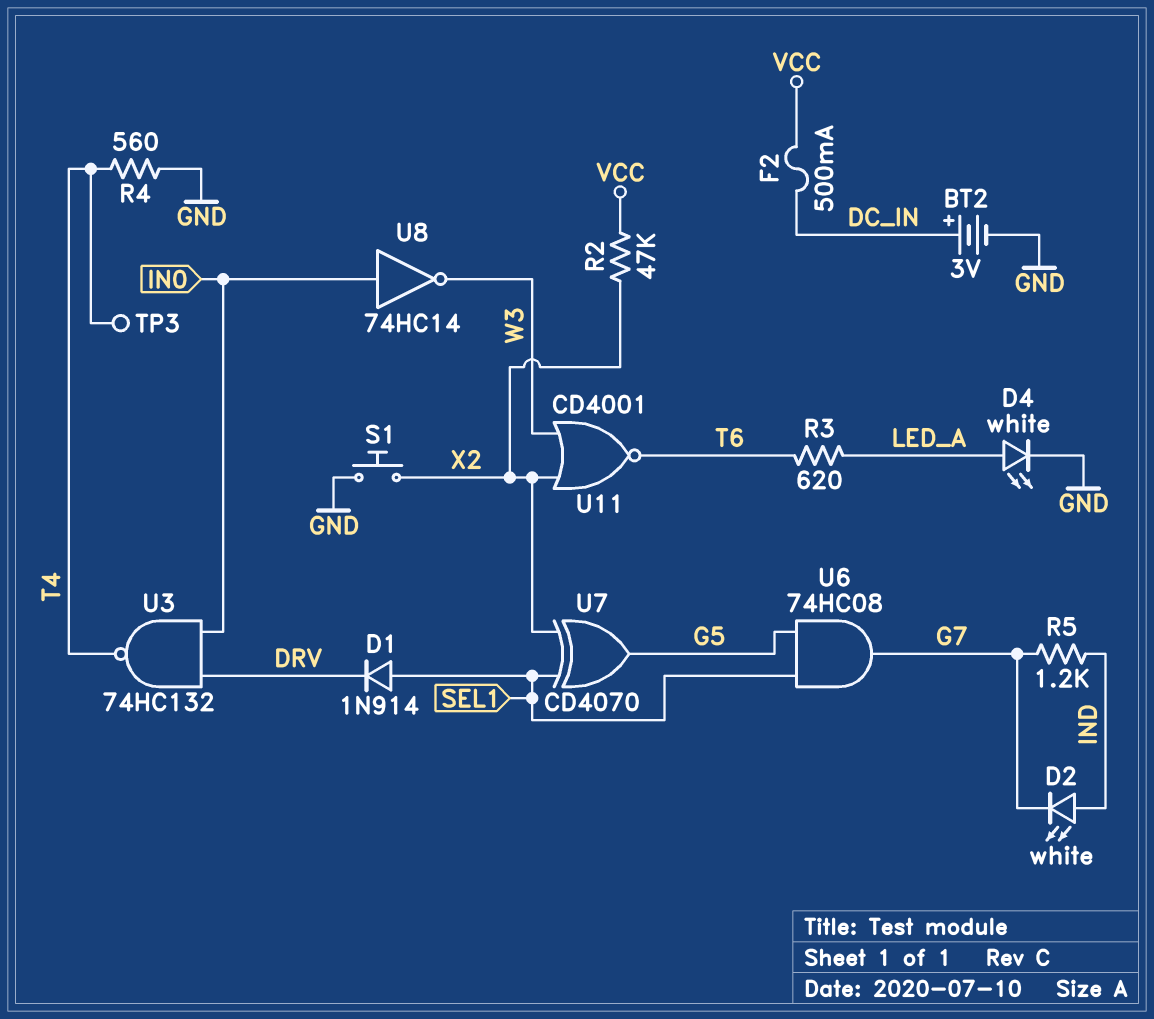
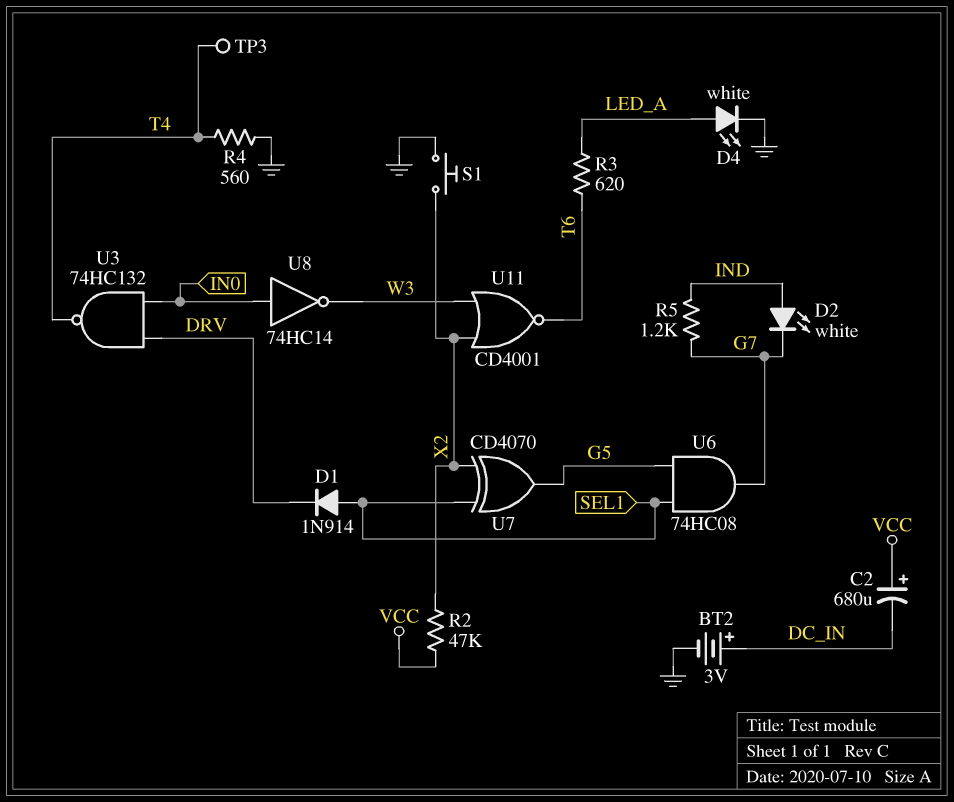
C2: none -> 680uF (plus VCC, minus DC_IN)
F2: 500mA (DC_IN, VCC) -> none

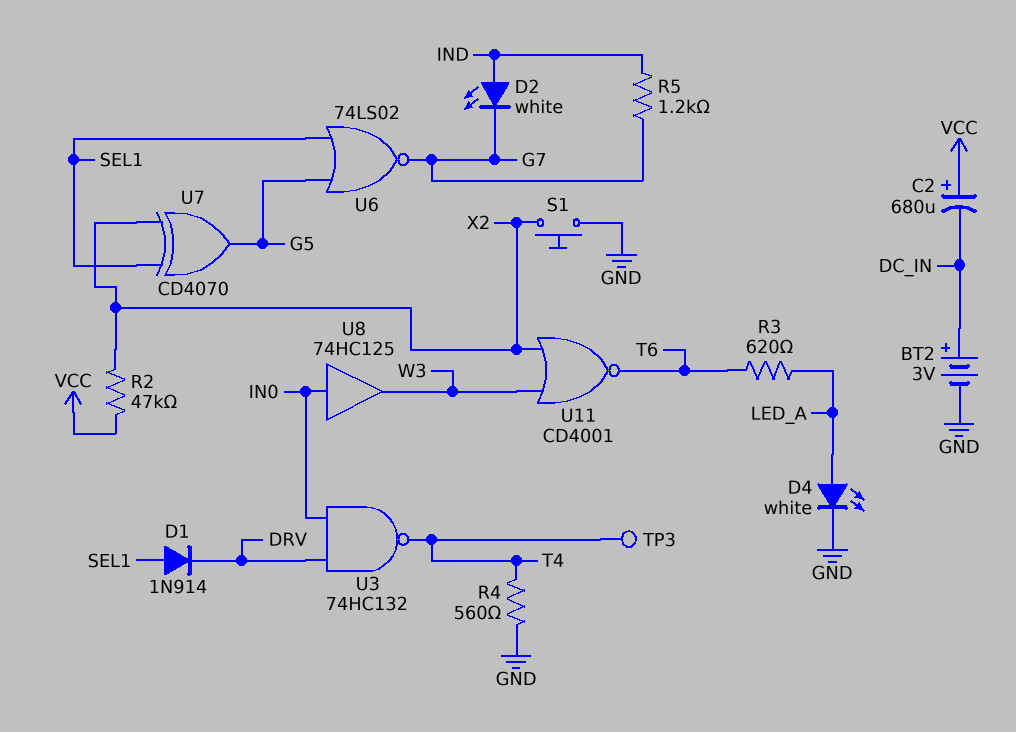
U6: AND 74HC08 (in G5, in SEL1, out G7) -> NOR 74LS02 (in G5, in SEL1, out G7)
U8: NOT 74HC14 (in IN0, out W3) -> buffer 74HC125 (in IN0, out W3)

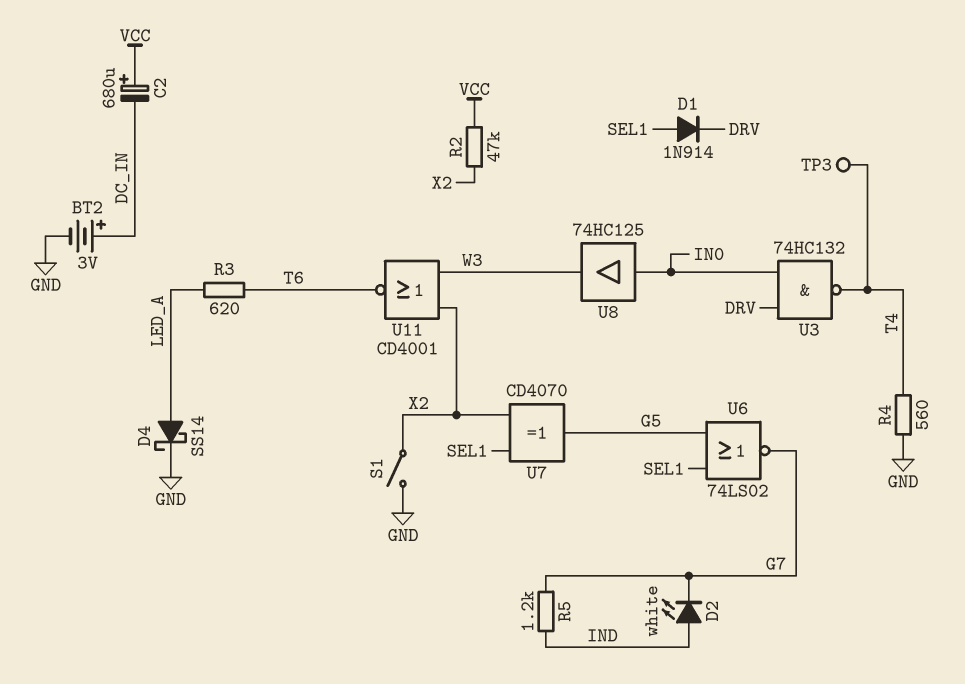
D4: LED white (A LED_A, K GND) -> schottky SS14 (A LED_A, K GND)
S1: button (GND, X2) -> switch (GND, X2)

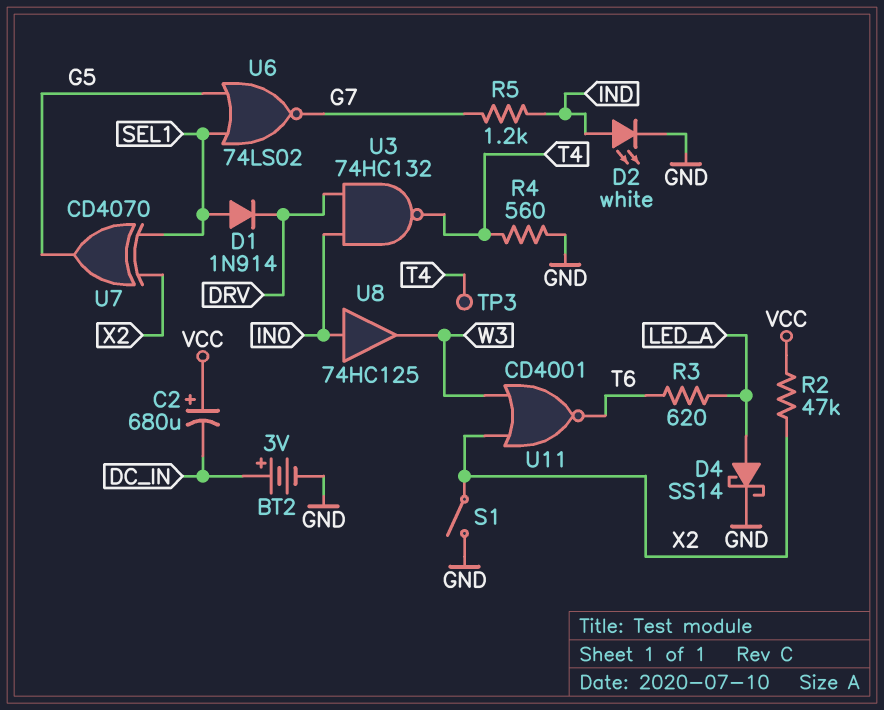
D2: LED white (A IND, K G7) -> LED white (A IND, K GND)

